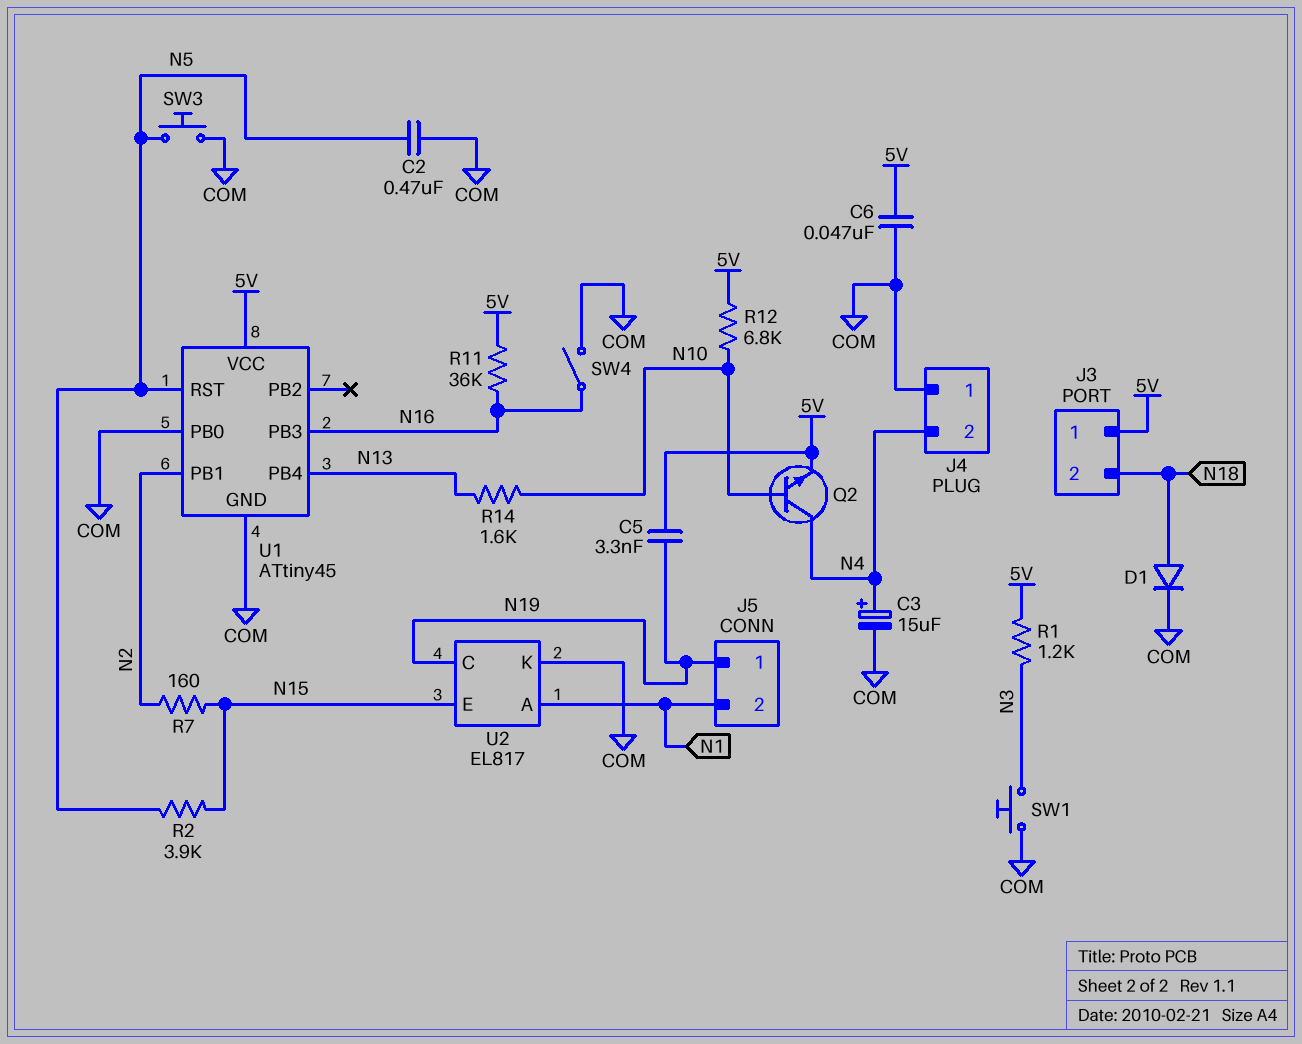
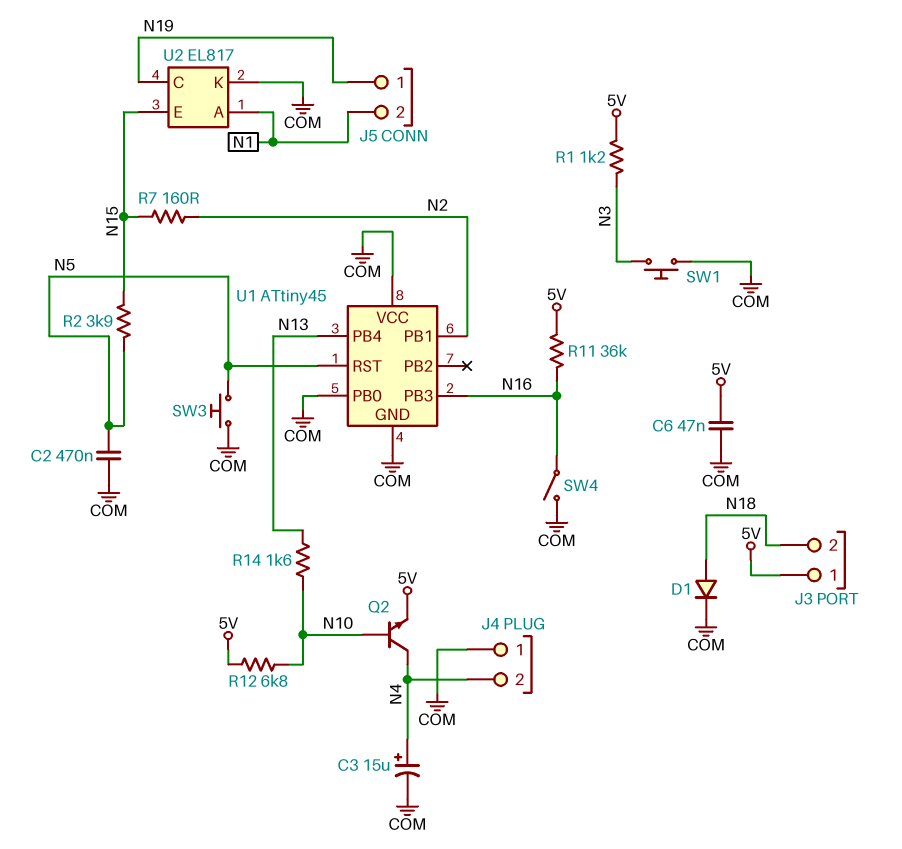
C5: 3.3nF (5V, N19) -> none
U1 pin VCC: 5V -> COM

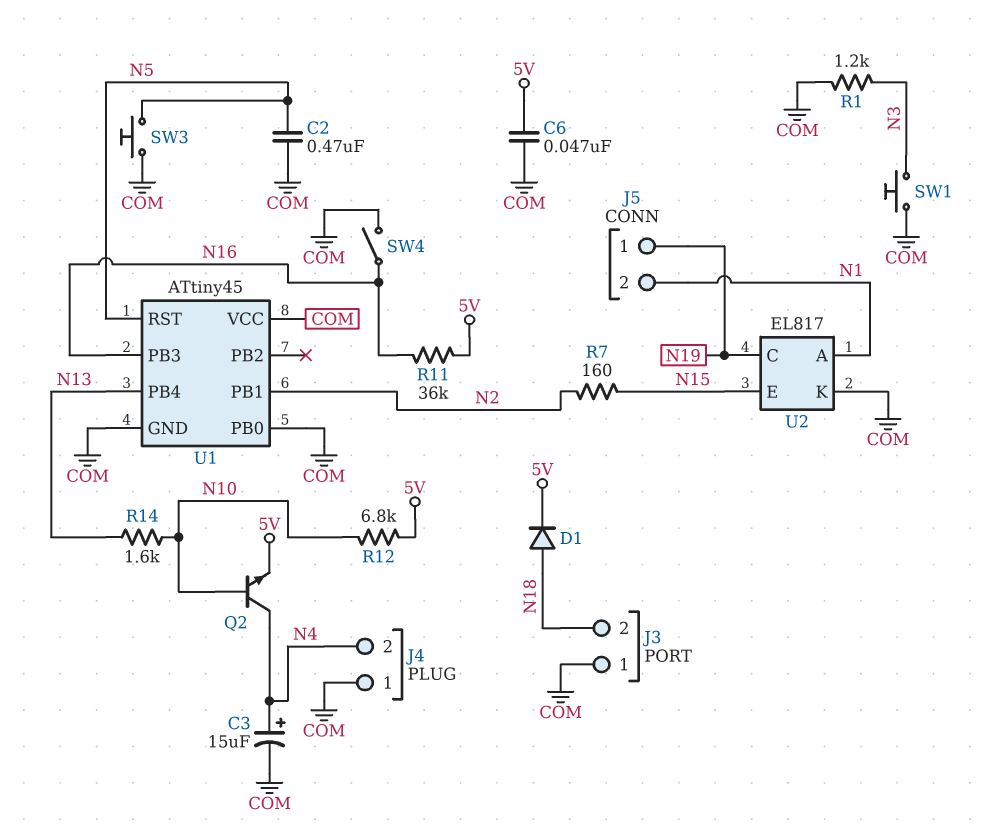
D1: diode (A N18, K COM) -> diode (A N18, K 5V)
J3 pin 1: 5V -> COM
R1: 1.2k (5V, N3) -> 1.2k (COM, N3)
R2: 3.9k (N5, N15) -> none

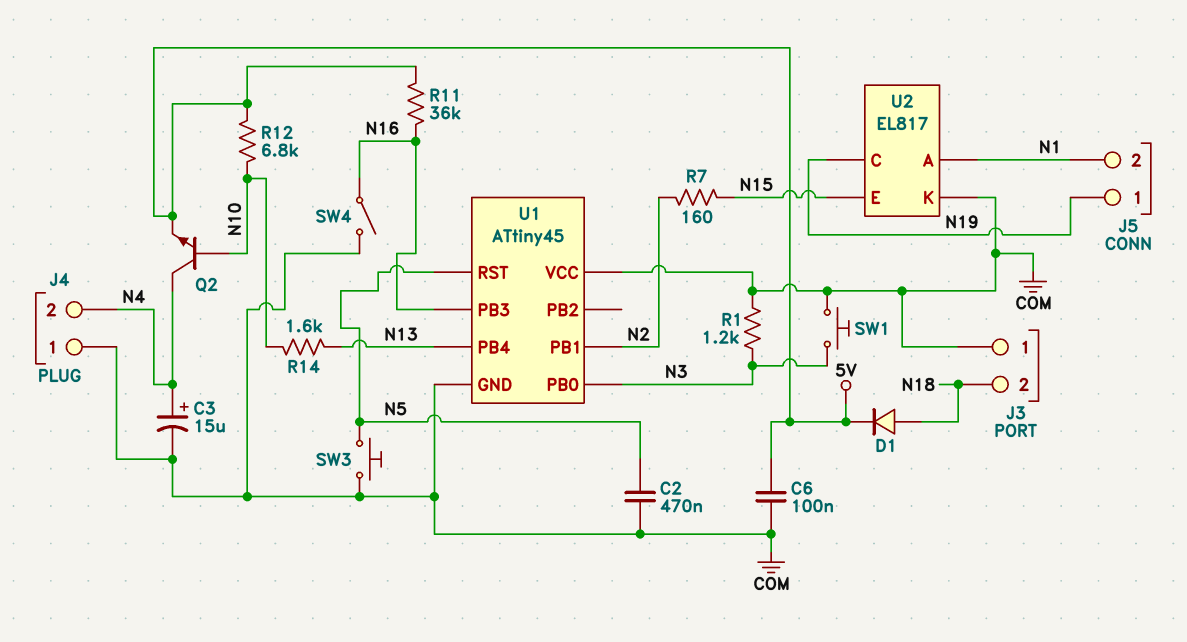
C6: 47nF (5V, COM) -> 100nF (5V, COM)
U1 pin PB0: COM -> N3

